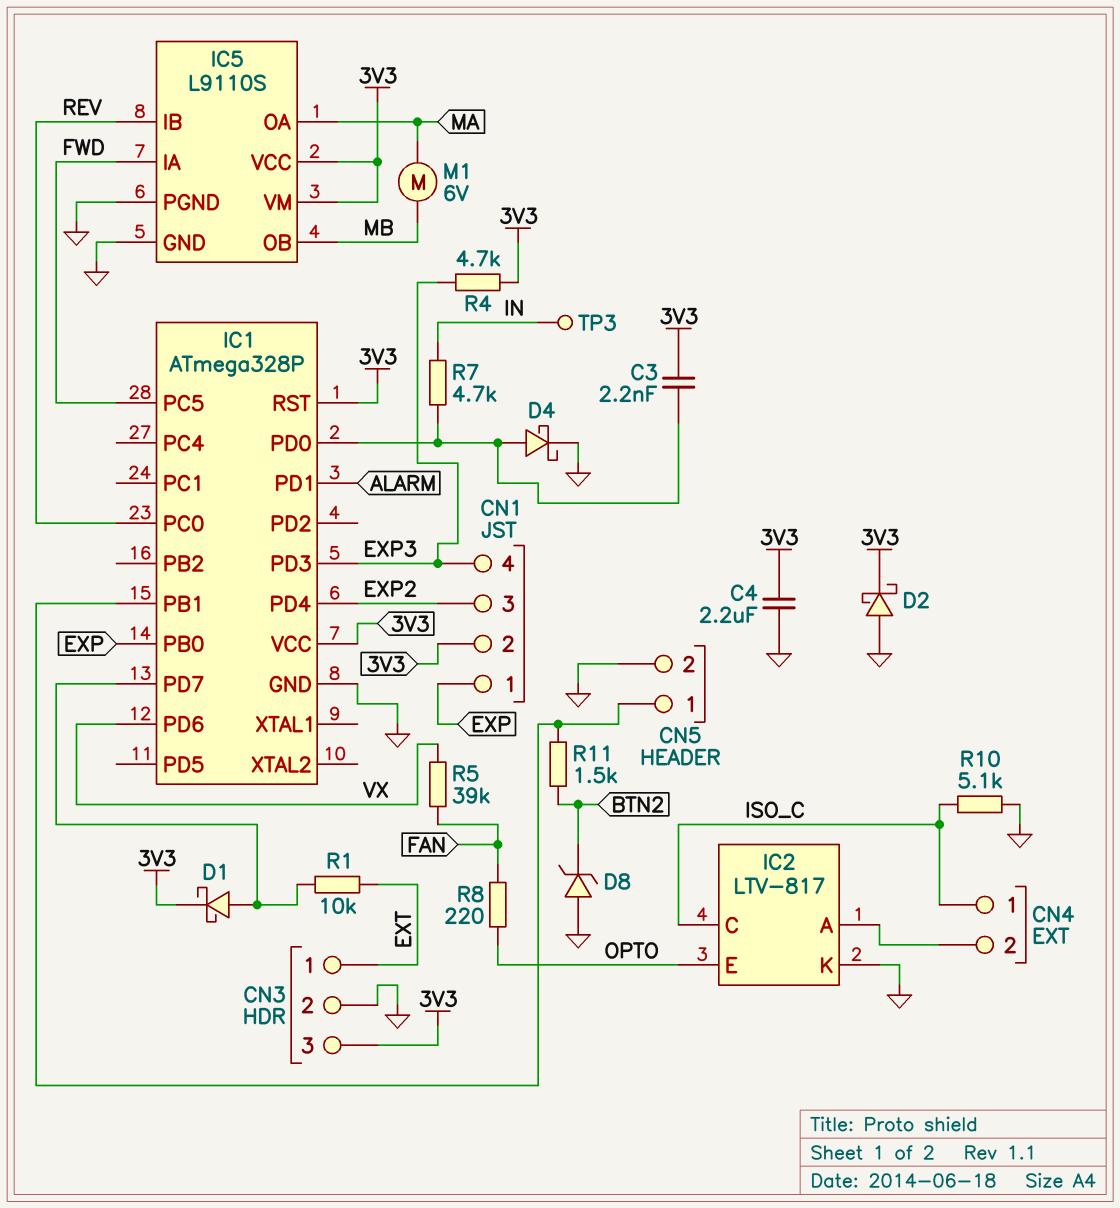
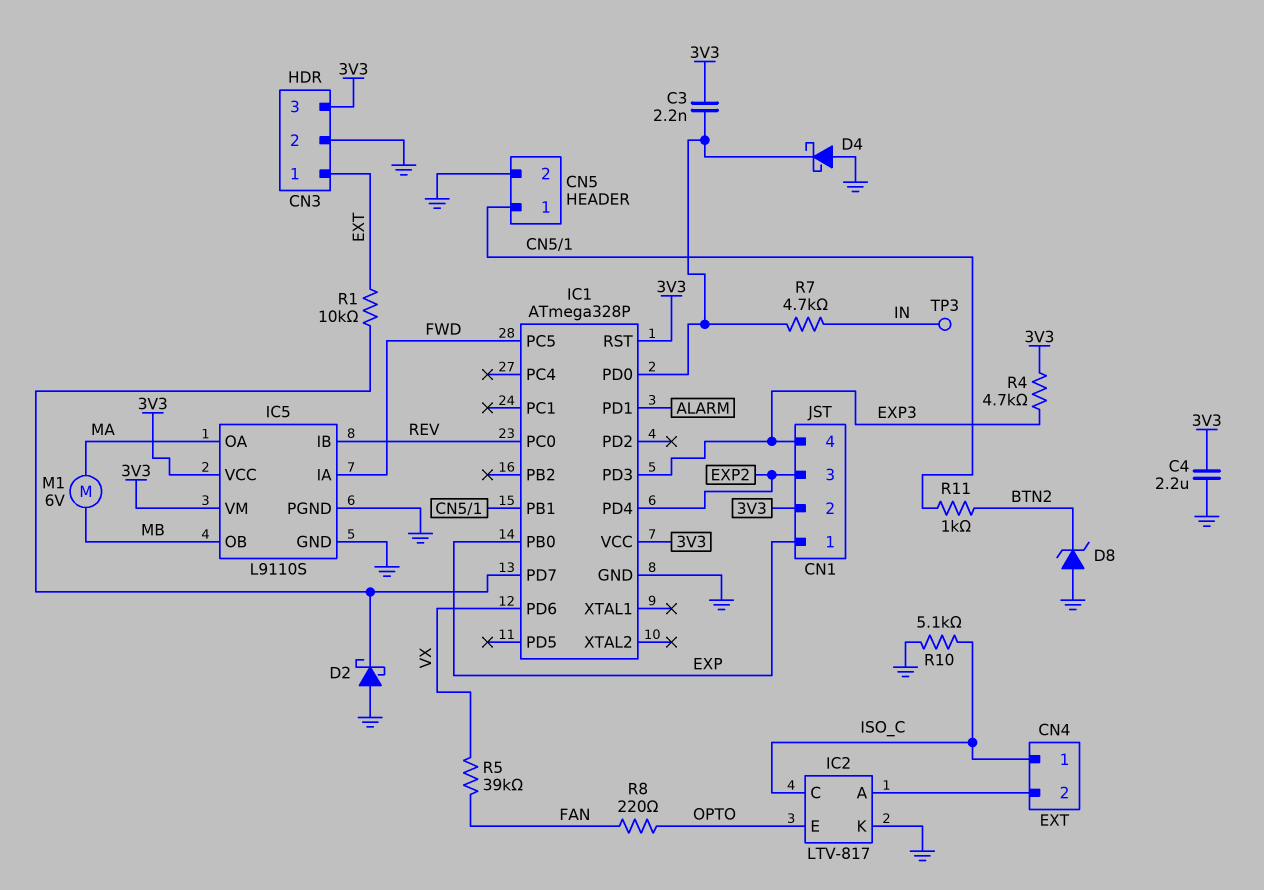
D1: schottky (A IC1/PD7, K 3V3) -> none
D2: schottky (A GND, K 3V3) -> schottky (A GND, K IC1/PD7)
D4: schottky (A IC1/PD0, K GND) -> schottky (A GND, K IC1/PD0)
R11: 1.5k (BTN2, CN5/1) -> 1k (BTN2, CN5/1)

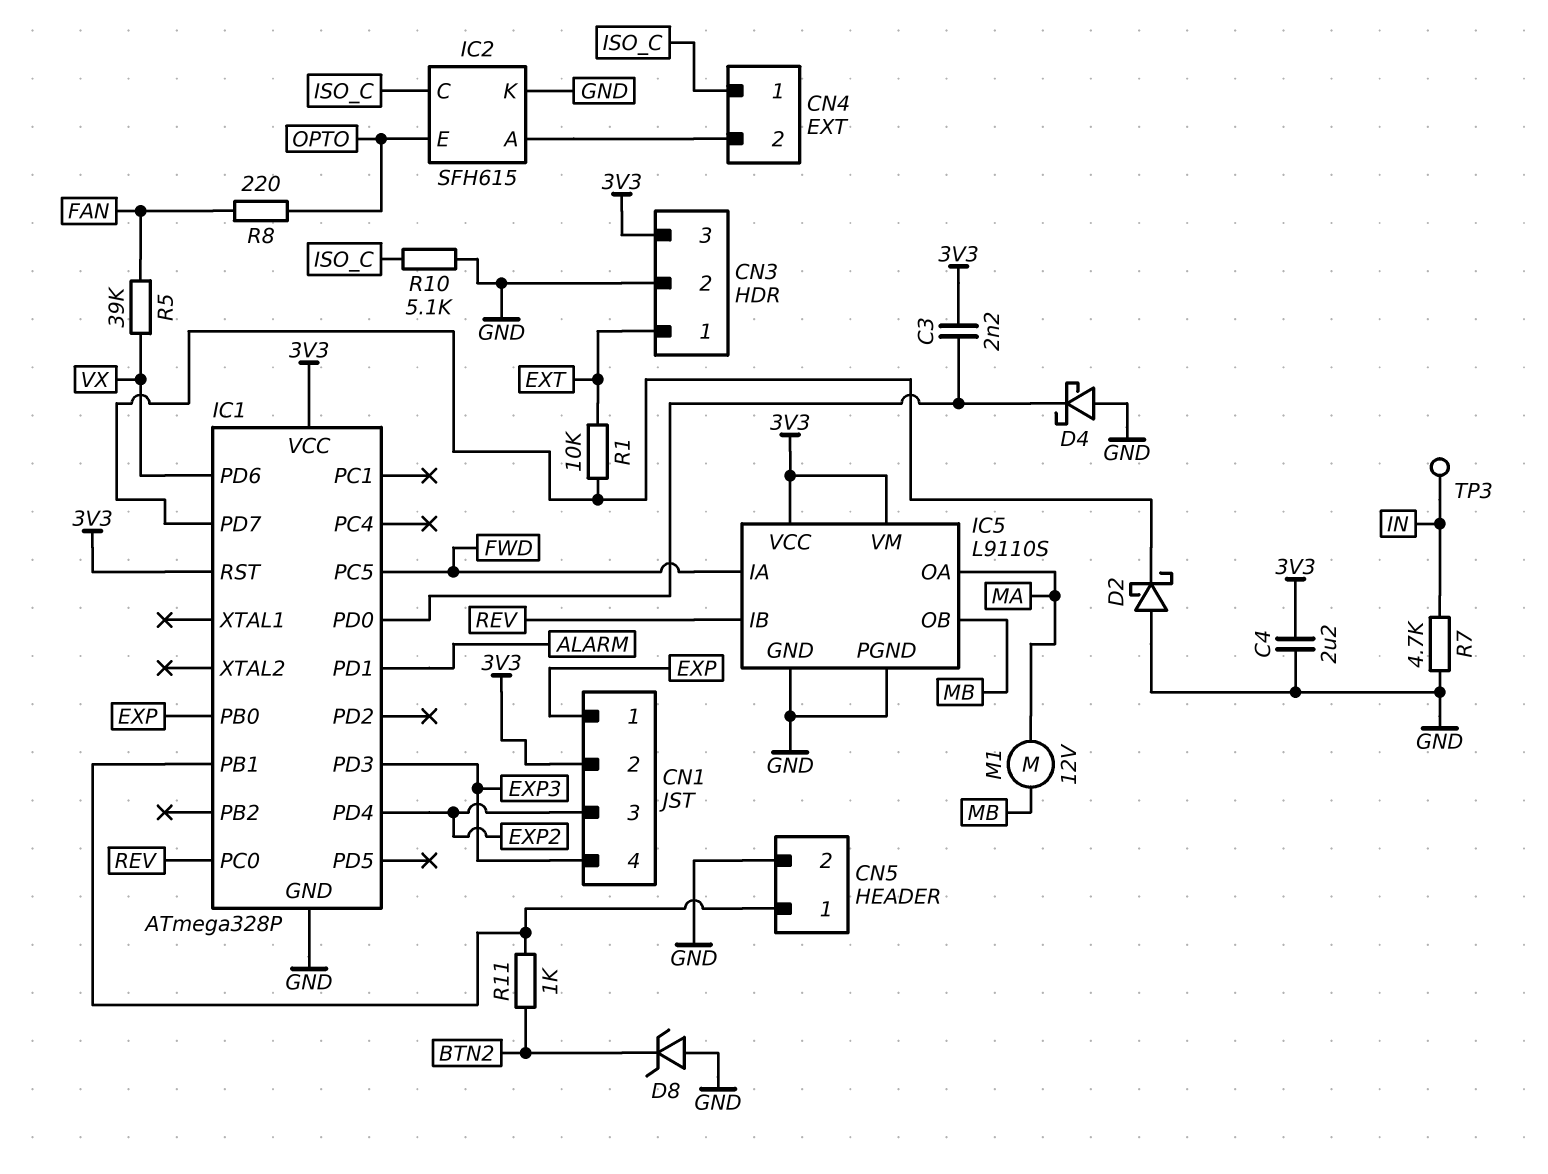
IC2: LTV-817 -> SFH615
M1: motor 6V (MA, MB) -> motor 12V (MA, MB)
R4: 4.7k (3V3, EXP3) -> none
R7: 4.7k (IC1/PD0, IN) -> 4.7k (GND, IN)

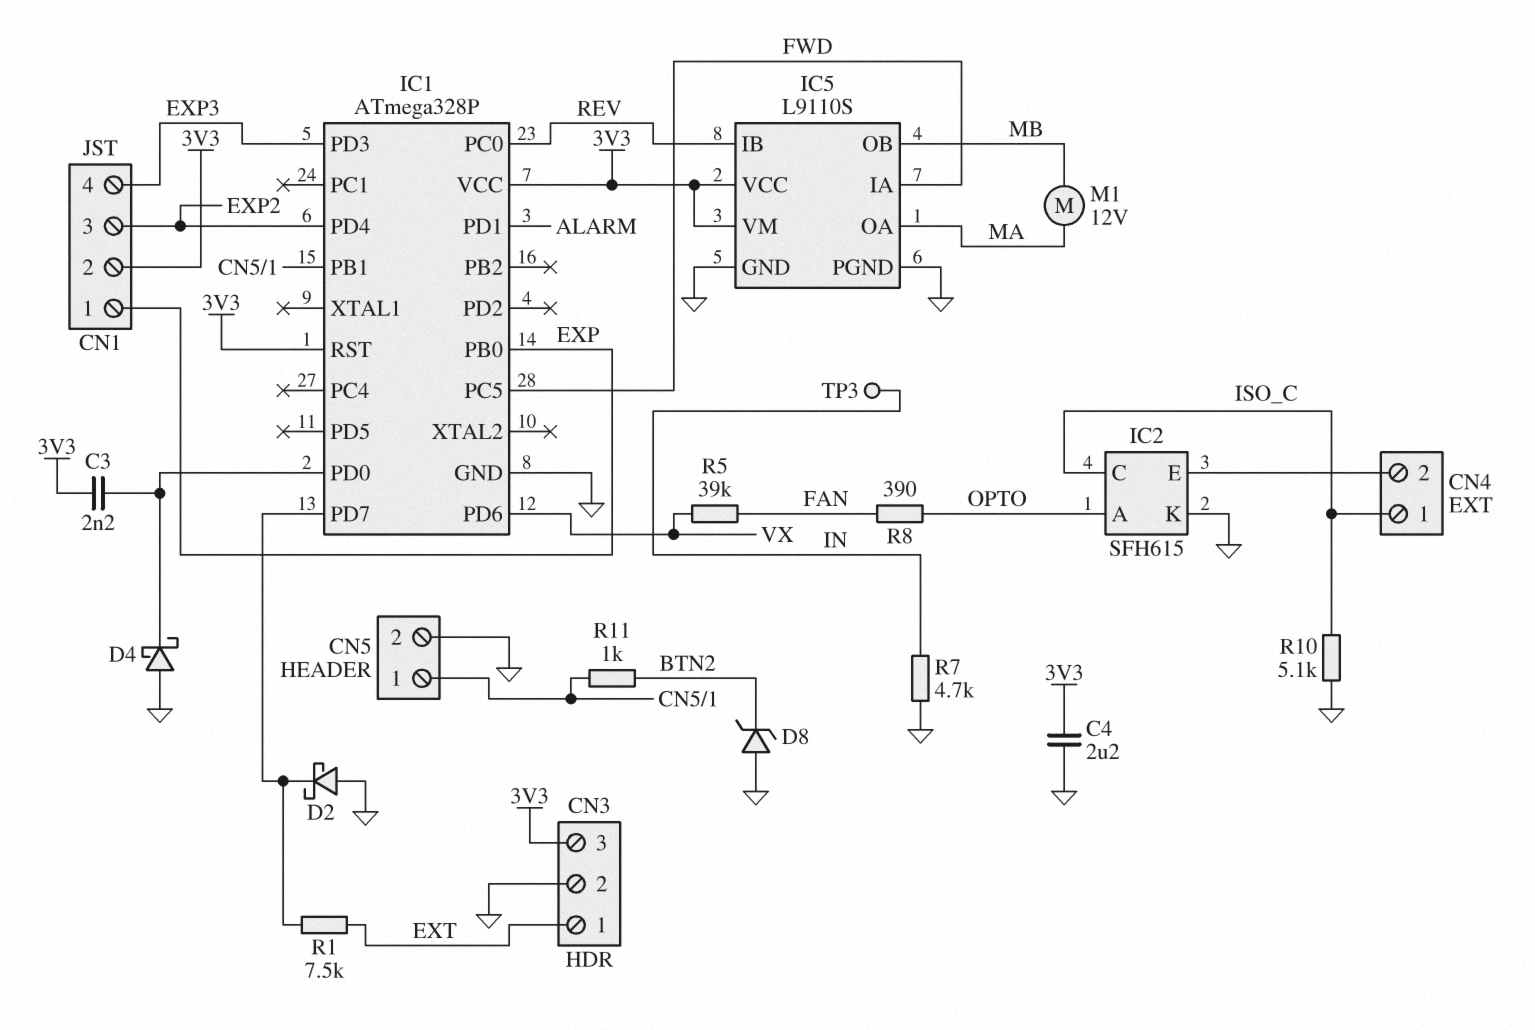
IC2 pin A: CN4/2 -> OPTO
IC2 pin E: OPTO -> CN4/2
R1: 10k (EXT, IC1/PD7) -> 7.5k (EXT, IC1/PD7)
R8: 220 (FAN, OPTO) -> 390 (FAN, OPTO)

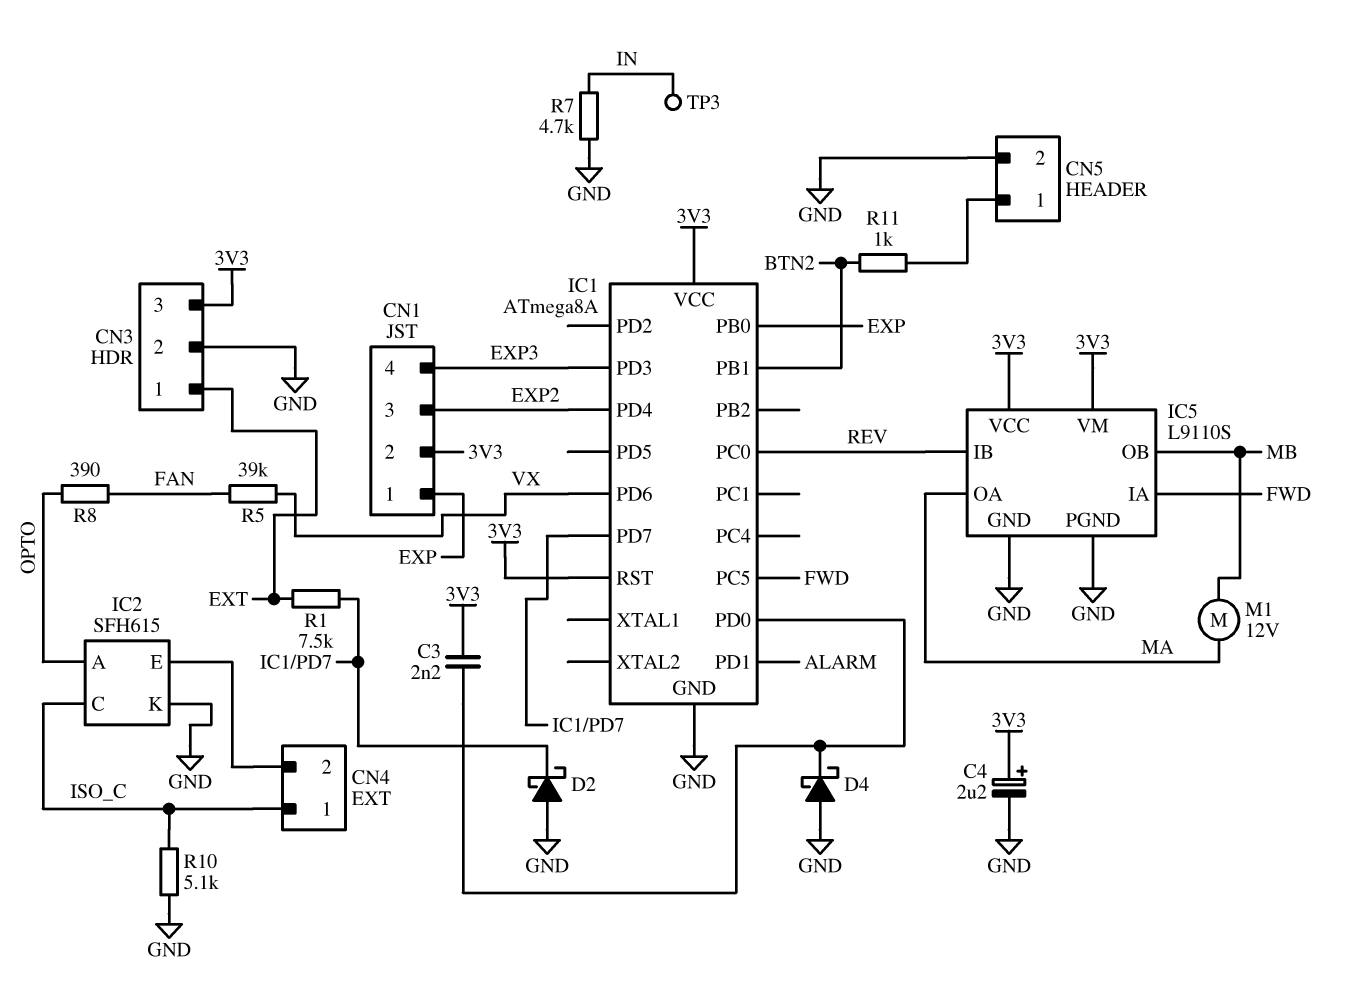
C4: 2.2uF (3V3, GND) -> 2.2uF (plus 3V3, minus GND)
D8: zener (A GND, K BTN2) -> none
IC1: ATmega328P -> ATmega8A
IC1 pin PB1: CN5/1 -> BTN2

